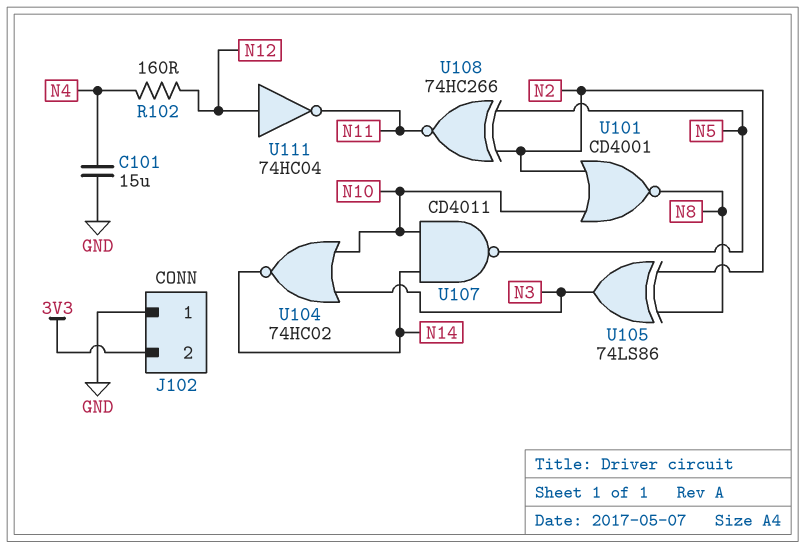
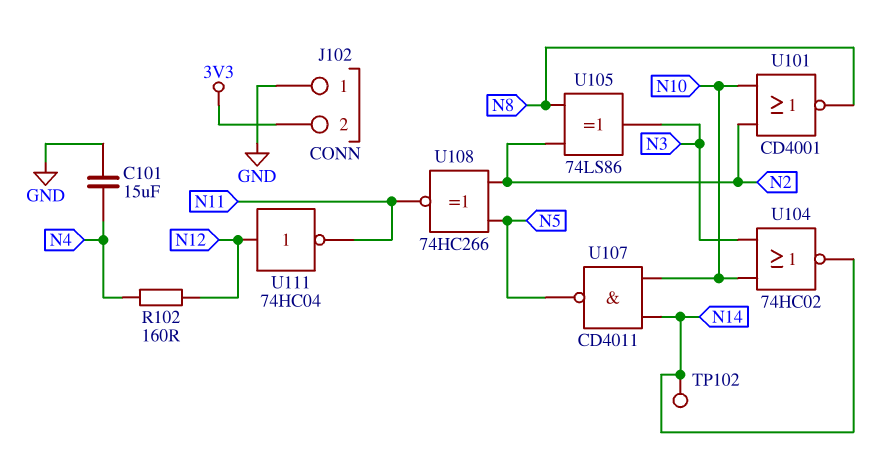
TP102: none -> test point (N14)

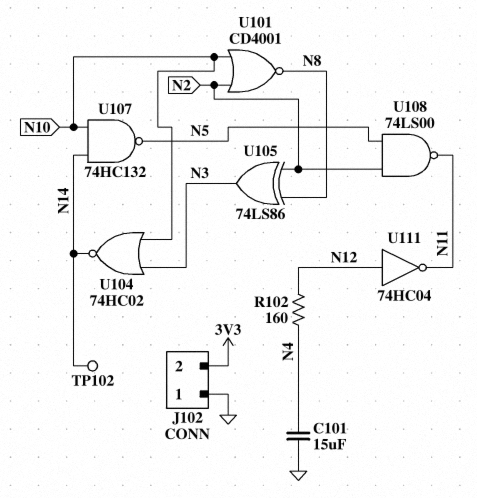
U107: NAND CD4011 (in N10, in N14, out N5) -> NAND 74HC132 (in N10, in N14, out N5)
U108: XNOR 74HC266 (in N2, in N5, out N11) -> NAND 74LS00 (in N2, in N5, out N11)

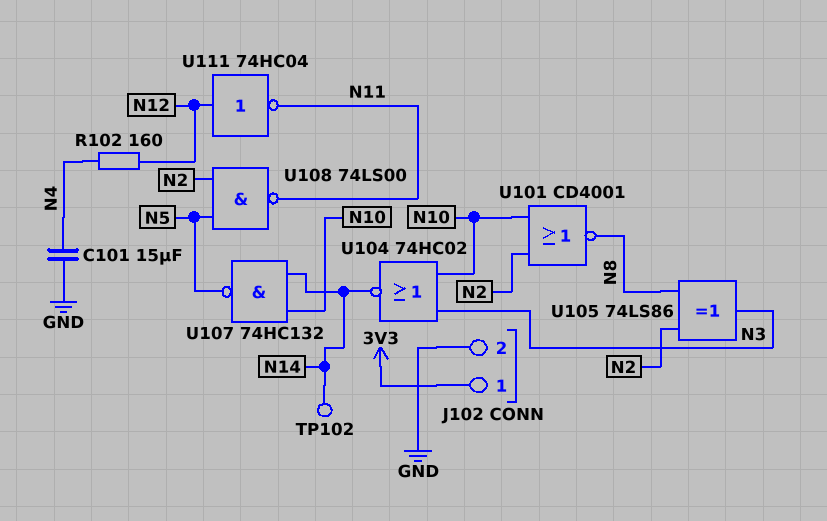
J102 pin 1: GND -> 3V3
J102 pin 2: 3V3 -> GND

